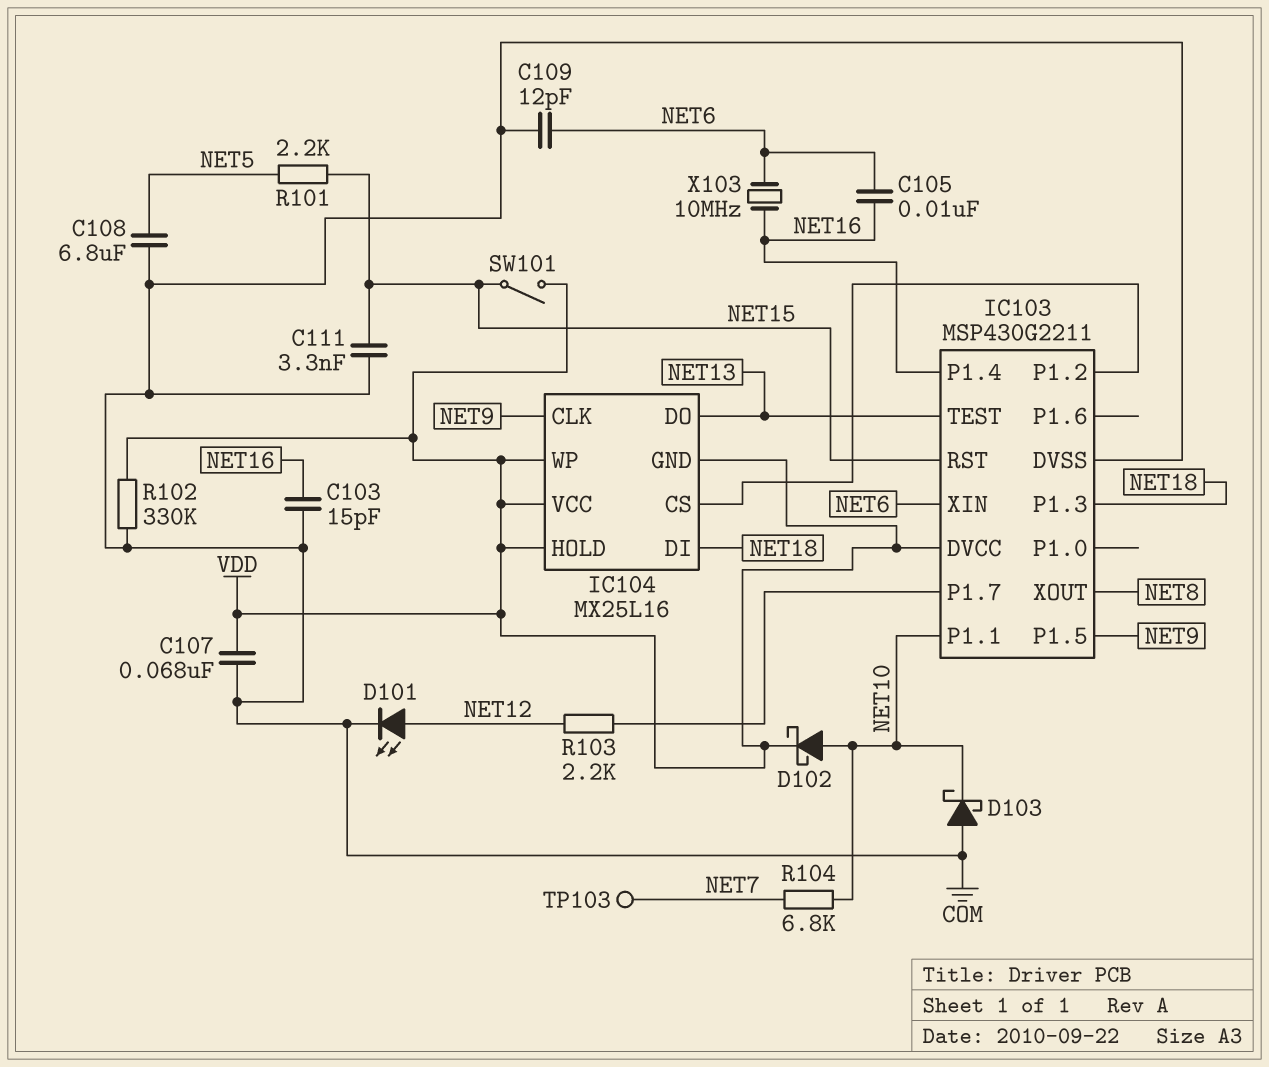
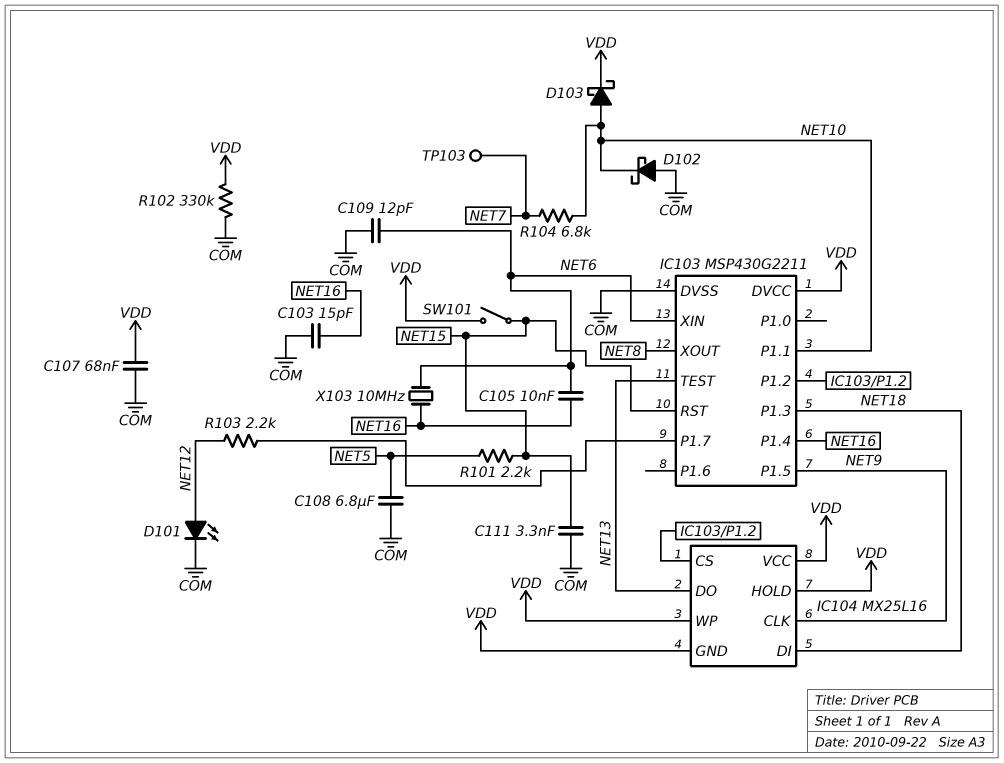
D102: schottky (A NET10, K VDD) -> schottky (A COM, K NET10)
D103: schottky (A COM, K NET10) -> schottky (A NET10, K VDD)

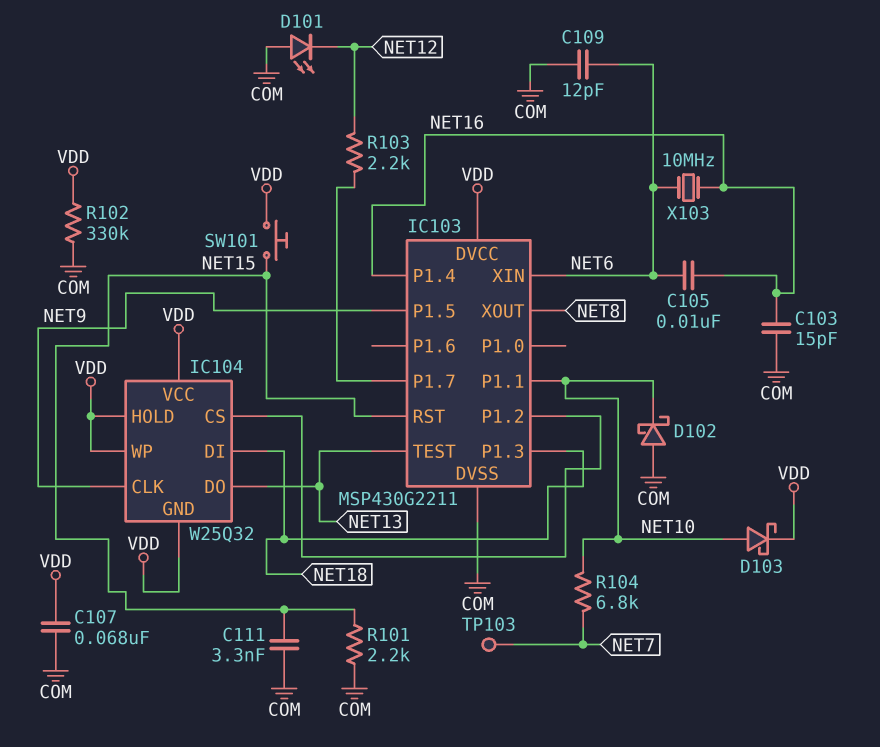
C108: 6.8uF (COM, NET5) -> none
D101: LED (A NET12, K COM) -> LED (A COM, K NET12)
IC104: MX25L16 -> W25Q32
R101: 2.2k (NET5, NET15) -> 2.2k (COM, NET15)
SW101: switch (NET15, VDD) -> button (NET15, VDD)

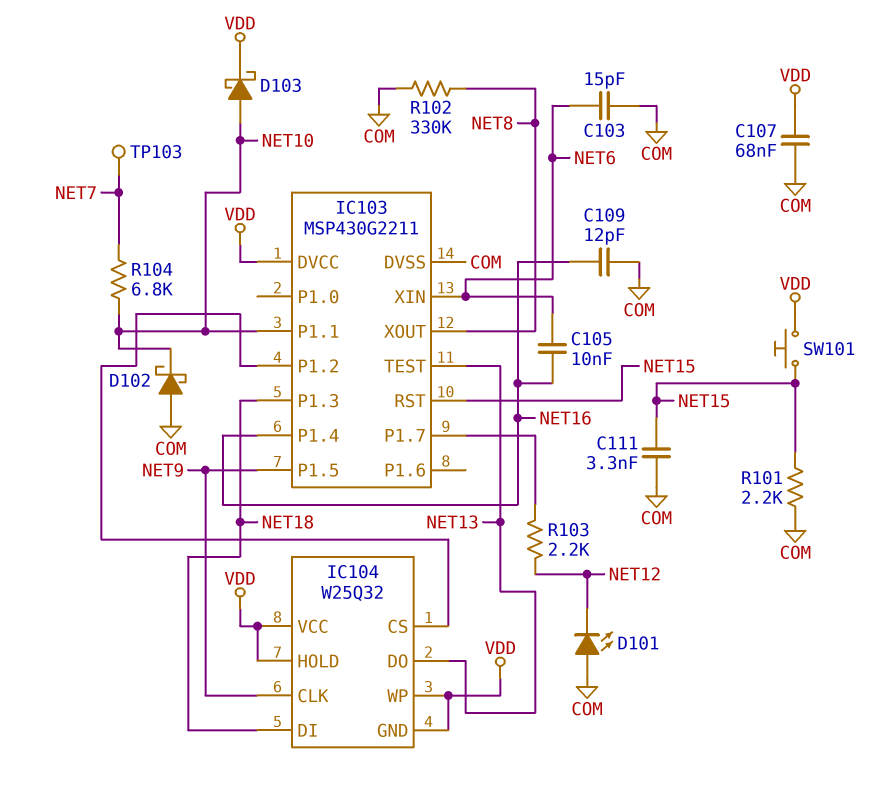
C103: 15pF (COM, NET16) -> 15pF (COM, NET6)
C109: 12pF (COM, NET6) -> 12pF (COM, NET16)
R102: 330k (COM, VDD) -> 330k (COM, NET8)
X103: 10MHz (NET6, NET16) -> none

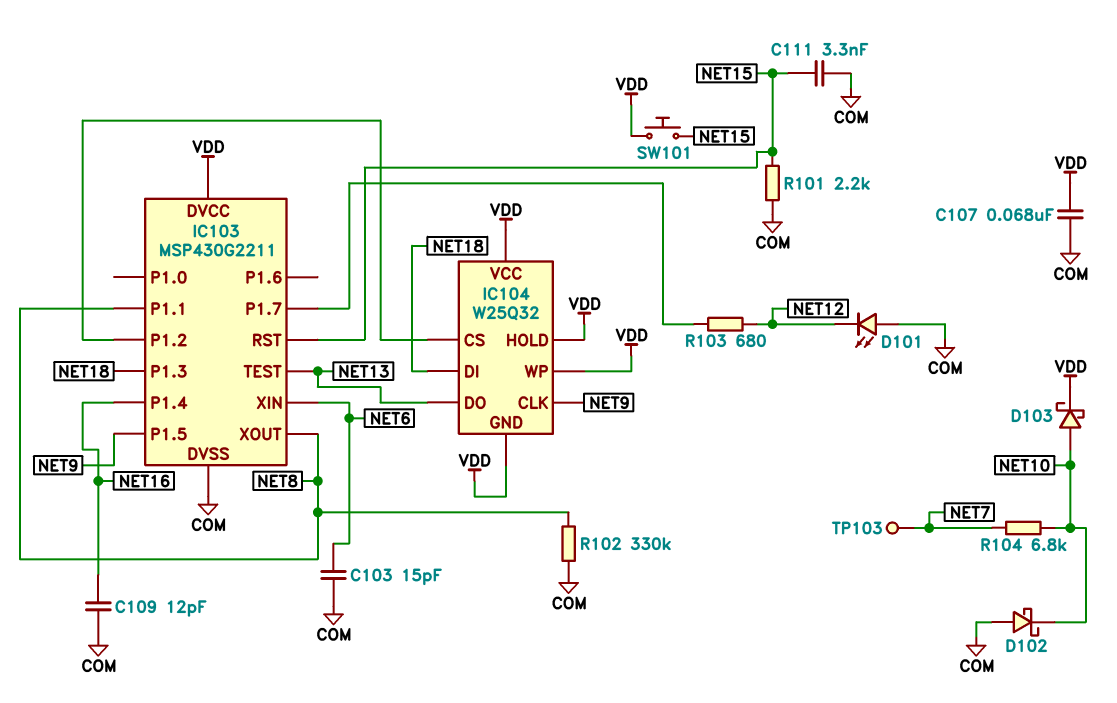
C105: 10nF (NET6, NET16) -> none
IC103 pin P1.1: NET10 -> NET8
R103: 2.2k (IC103/P1.7, NET12) -> 680 (IC103/P1.7, NET12)

